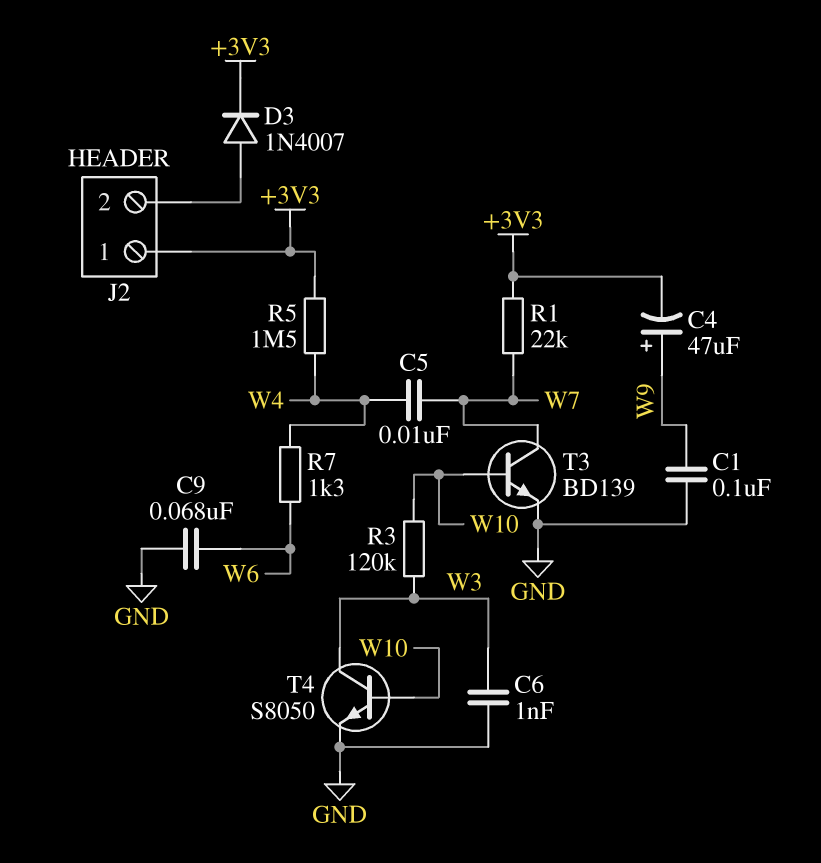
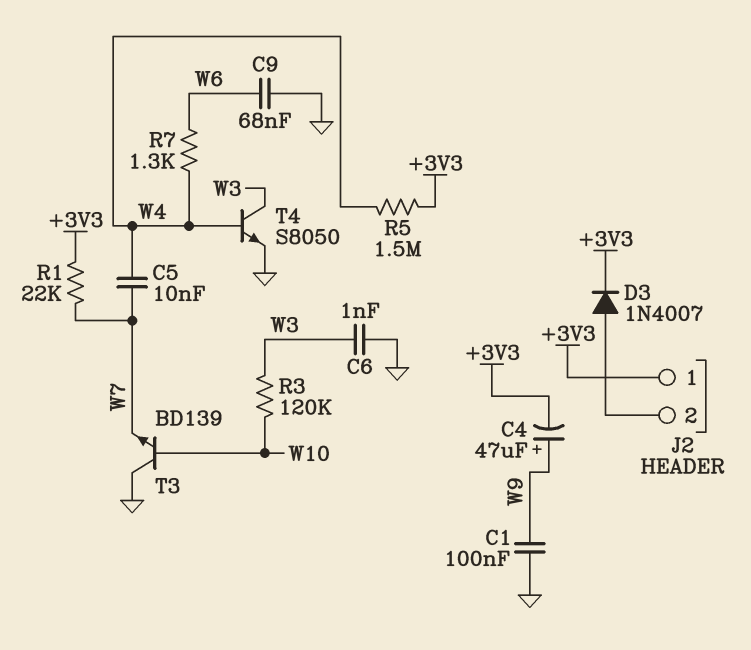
T3: NPN BD139 (B W10, C W7, E GND) -> NPN BD139 (B W10, C GND, E W7)
T4: NPN S8050 (B W10, C W3, E GND) -> NPN S8050 (B W4, C W3, E GND)

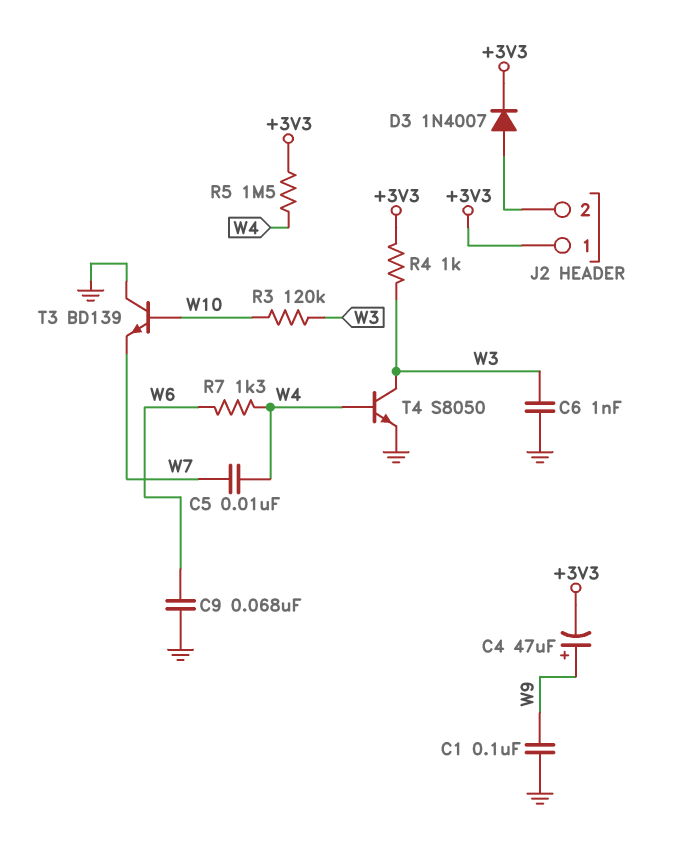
R1: 22k (+3V3, W7) -> none
R4: none -> 1k (+3V3, W3)

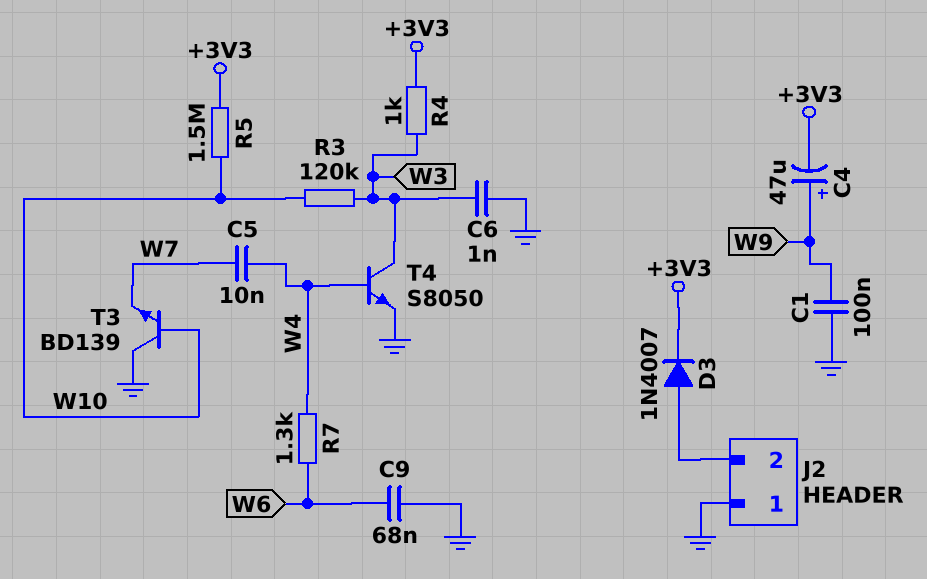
J2 pin 1: +3V3 -> GND
R5: 1.5M (+3V3, W4) -> 1.5M (+3V3, W10)

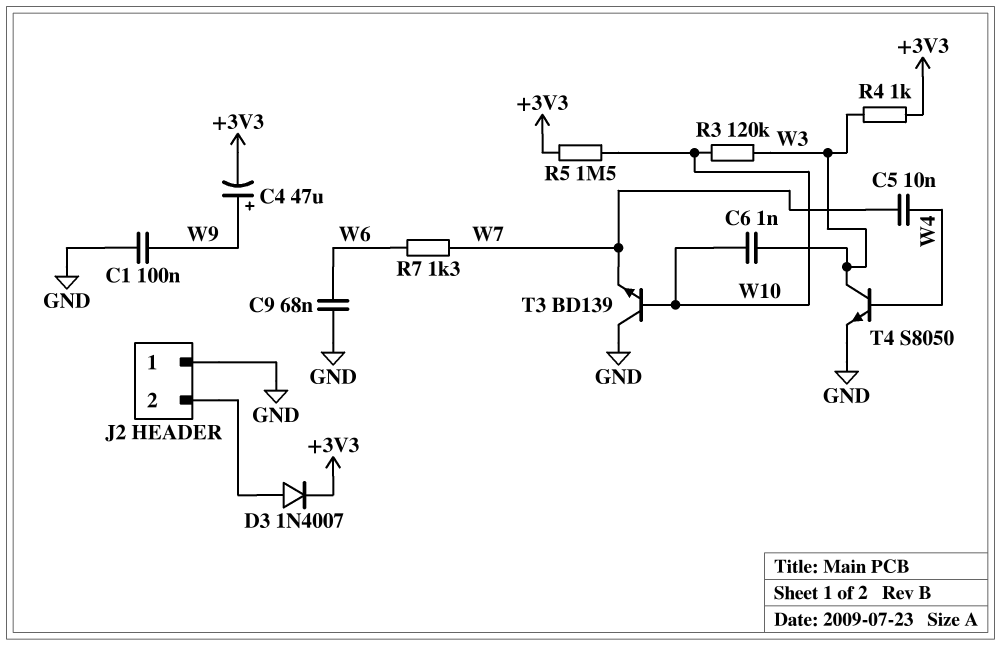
C6: 1nF (GND, W3) -> 1nF (W3, W10)
R7: 1.3k (W4, W6) -> 1.3k (W6, W7)

